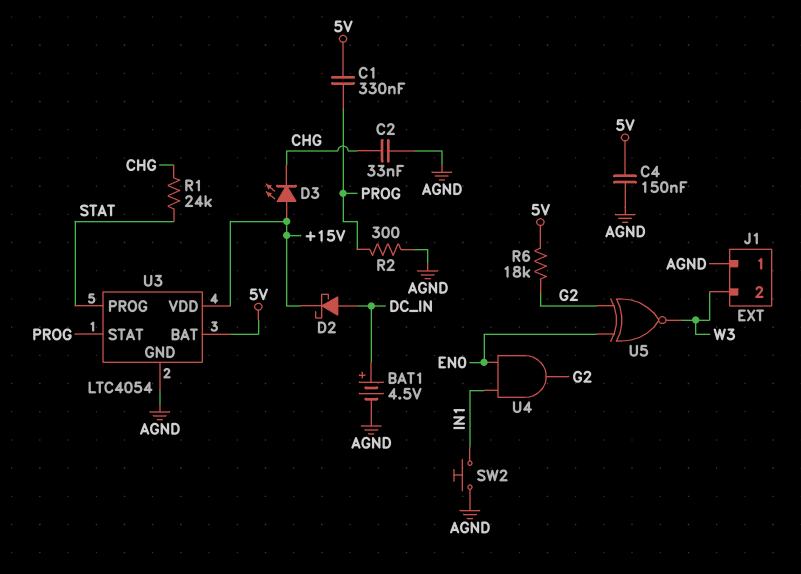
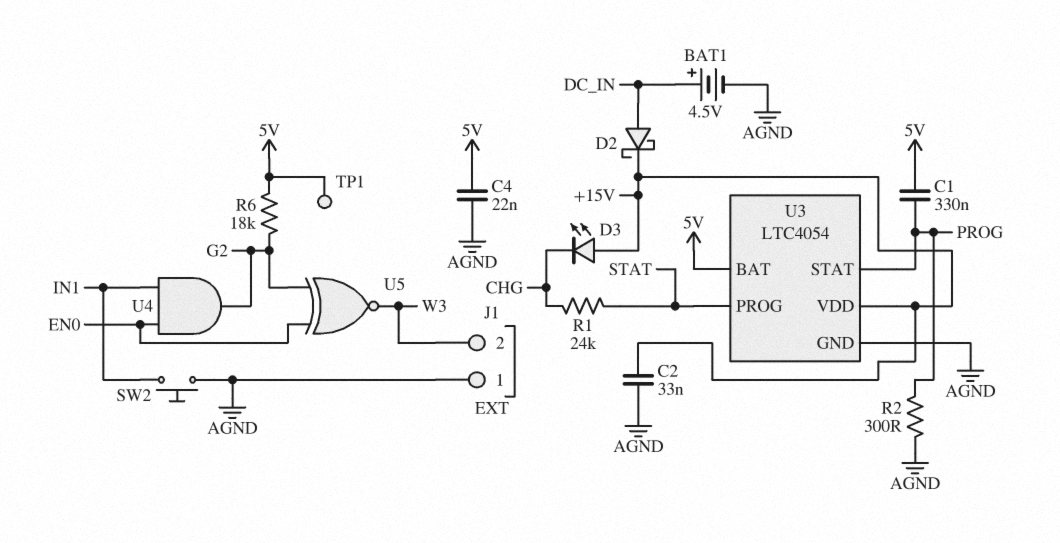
C2: 33nF (AGND, CHG) -> 33nF (+15V, AGND)
C4: 150nF (5V, AGND) -> 22nF (5V, AGND)
TP1: none -> test point (5V)

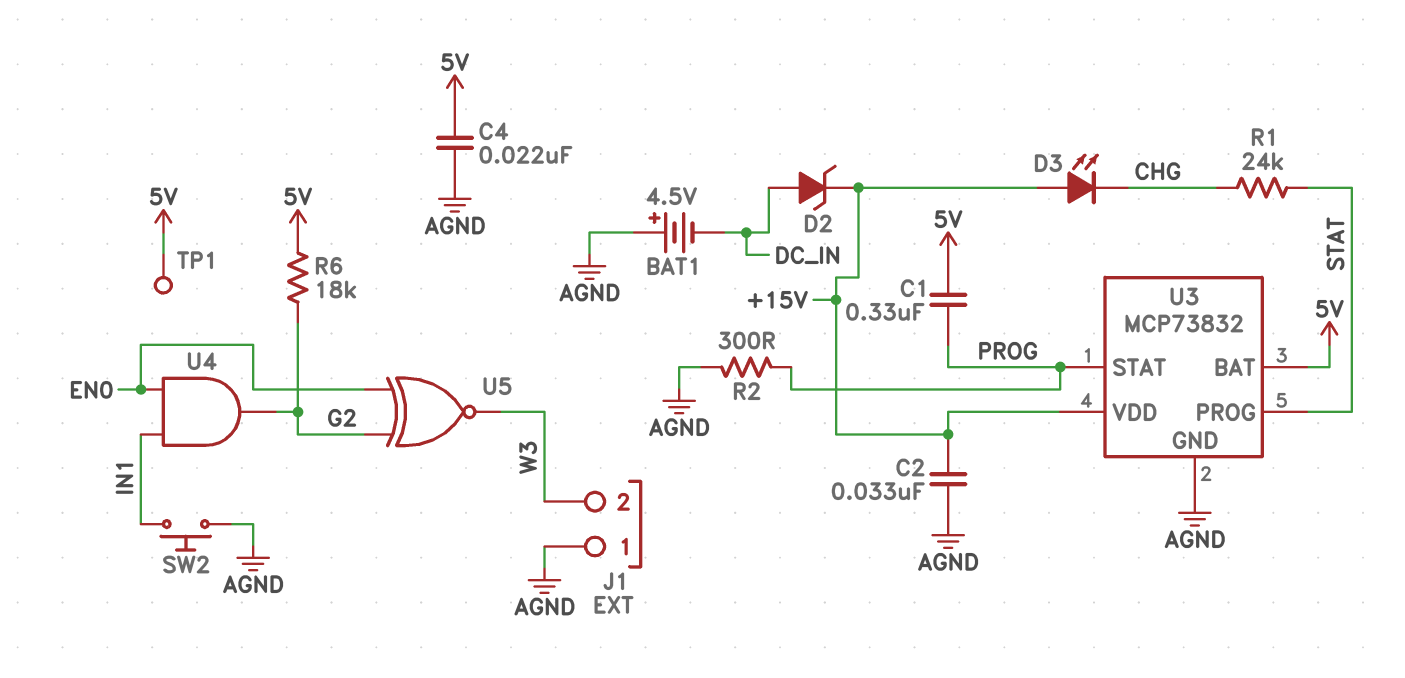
BAT1: 4.5V (plus DC_IN, minus AGND) -> 4.5V (plus AGND, minus DC_IN)
D2: schottky (A DC_IN, K +15V) -> zener (A DC_IN, K +15V)
U3: LTC4054 -> MCP73832

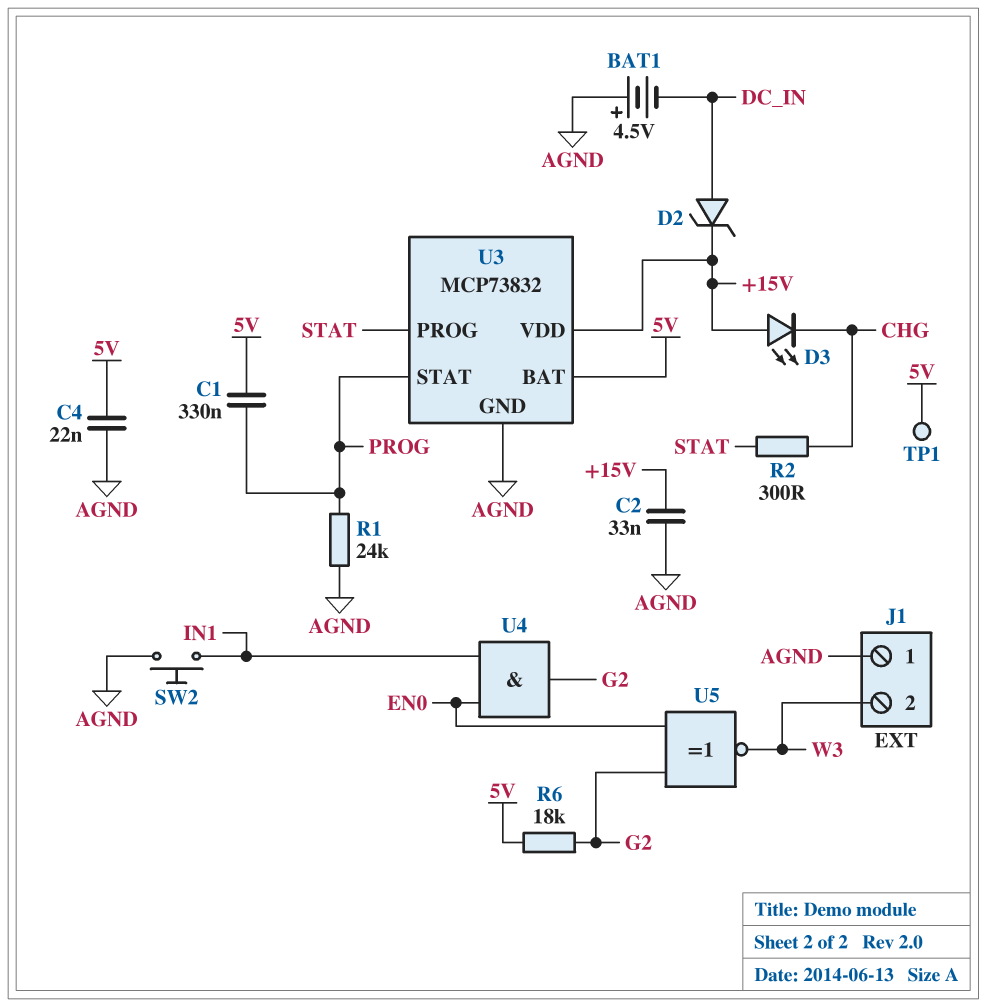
R1: 24k (CHG, STAT) -> 24k (AGND, PROG)
R2: 300 (AGND, PROG) -> 300 (CHG, STAT)

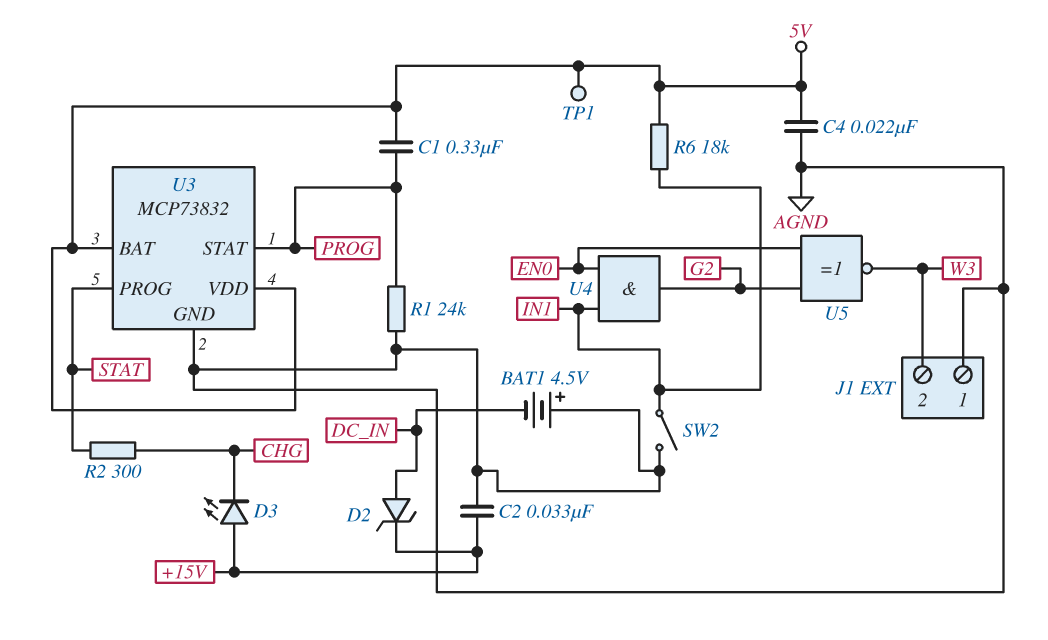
R6: 18k (5V, G2) -> 18k (5V, IN1)
SW2: button (AGND, IN1) -> switch (AGND, IN1)
U3 pin VDD: +15V -> 5V

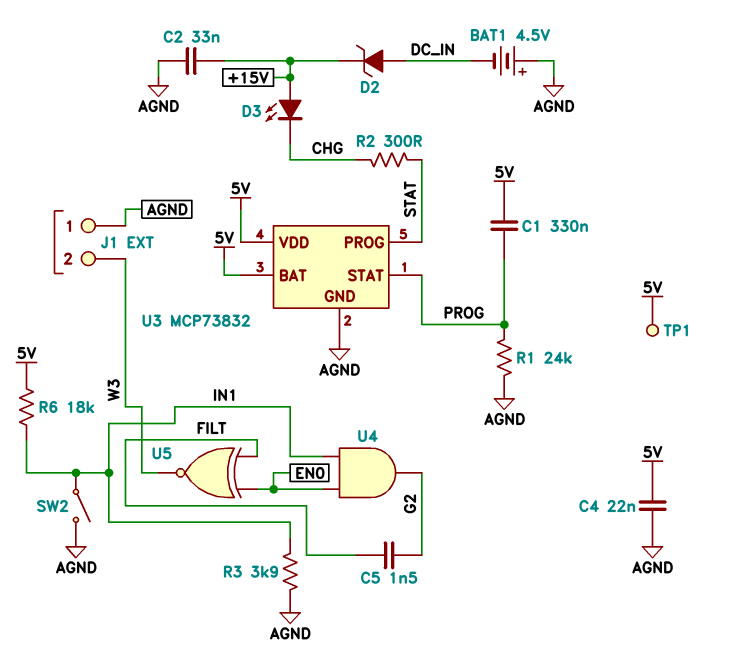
C5: none -> 1.5nF (FILT, G2)
R3: none -> 3.9k (AGND, IN1)
U5: XNOR (in EN0, in G2, out W3) -> XNOR (in EN0, in FILT, out W3)

